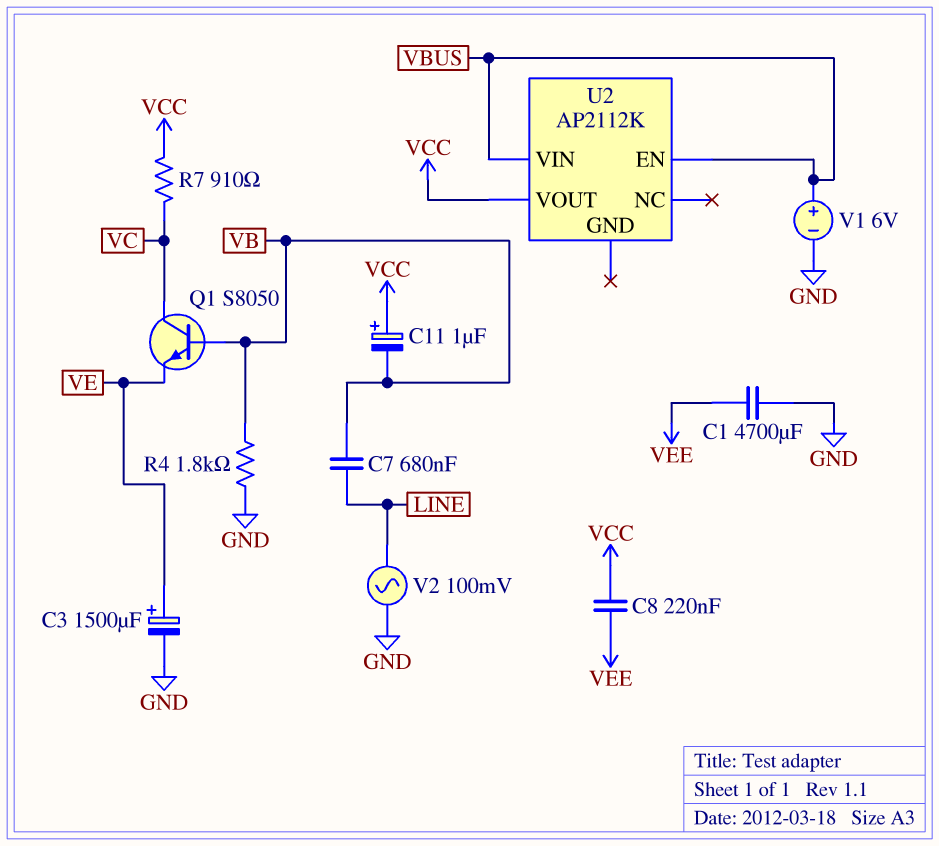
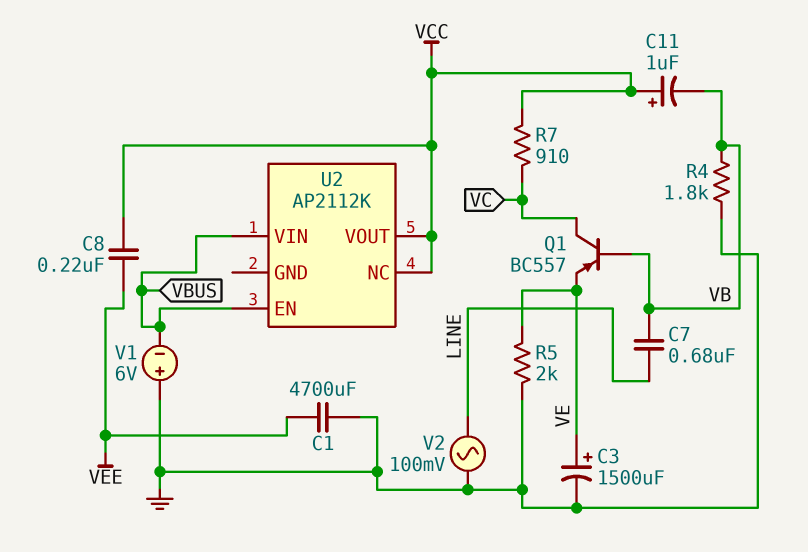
Q1: NPN S8050 (B VB, C VC, E VE) -> PNP BC557 (B VB, C VC, E VE)
R5: none -> 2k (GND, VE)
U2 pin NC: none -> VCC
V1: 6V (plus VBUS, minus GND) -> 6V (plus GND, minus VBUS)

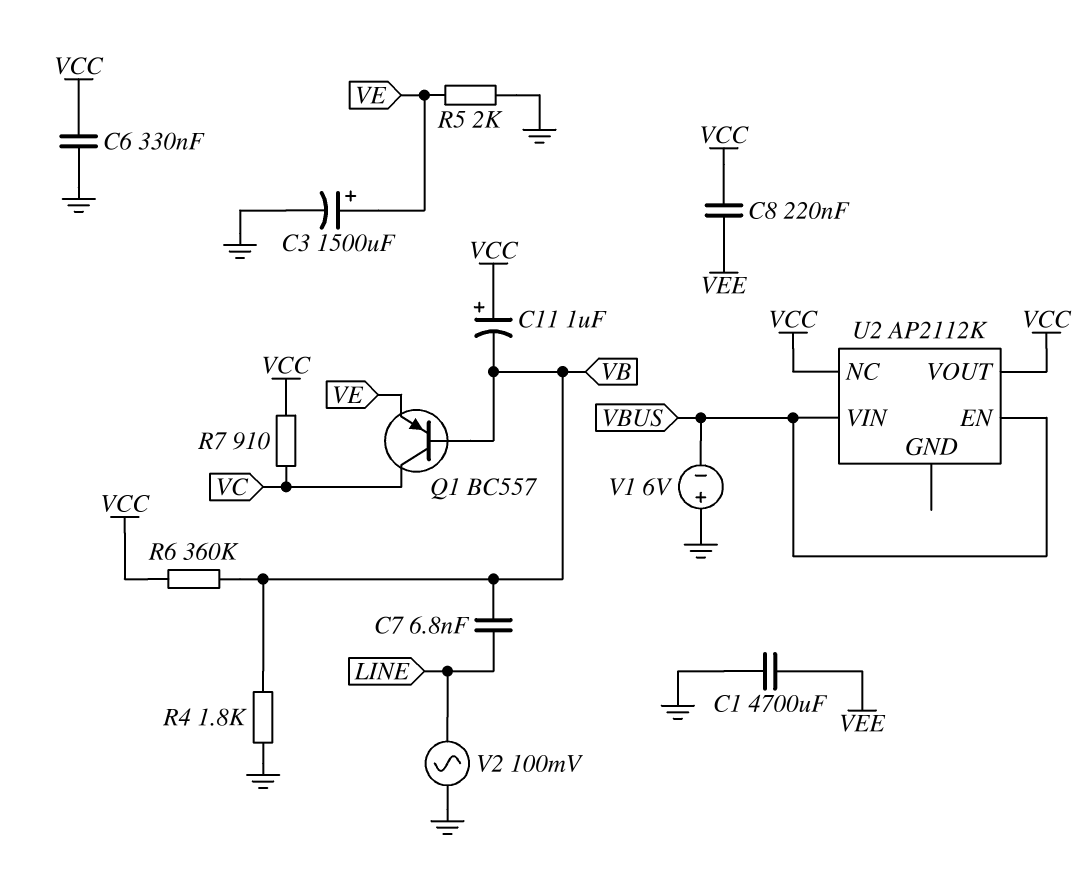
C6: none -> 330nF (GND, VCC)
C7: 680nF (LINE, VB) -> 6.8nF (LINE, VB)
R6: none -> 360k (VB, VCC)

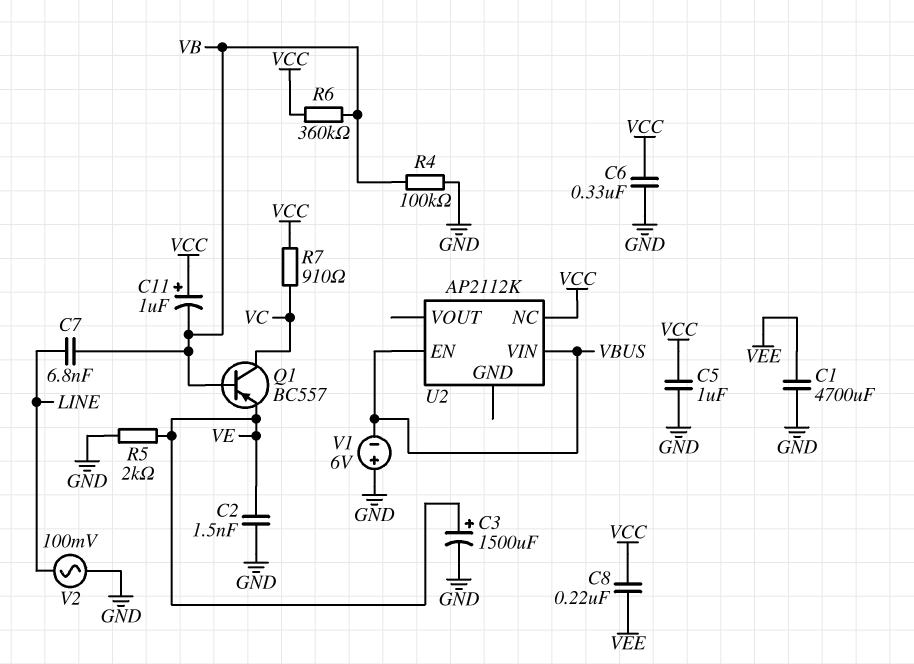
C2: none -> 1.5nF (GND, VE)
C5: none -> 1uF (GND, VCC)
R4: 1.8k (GND, VB) -> 100k (GND, VB)
U2 pin VOUT: VCC -> none

